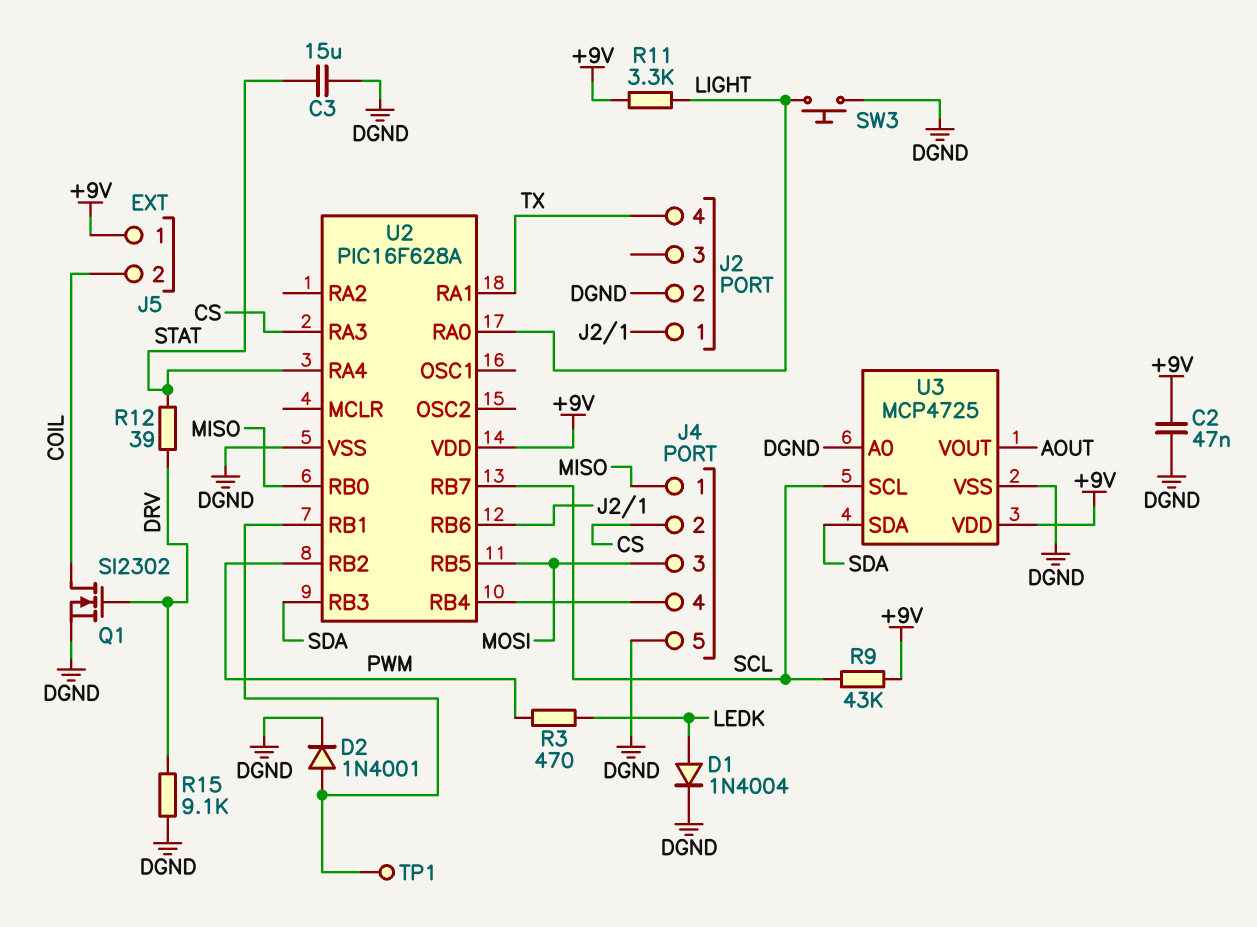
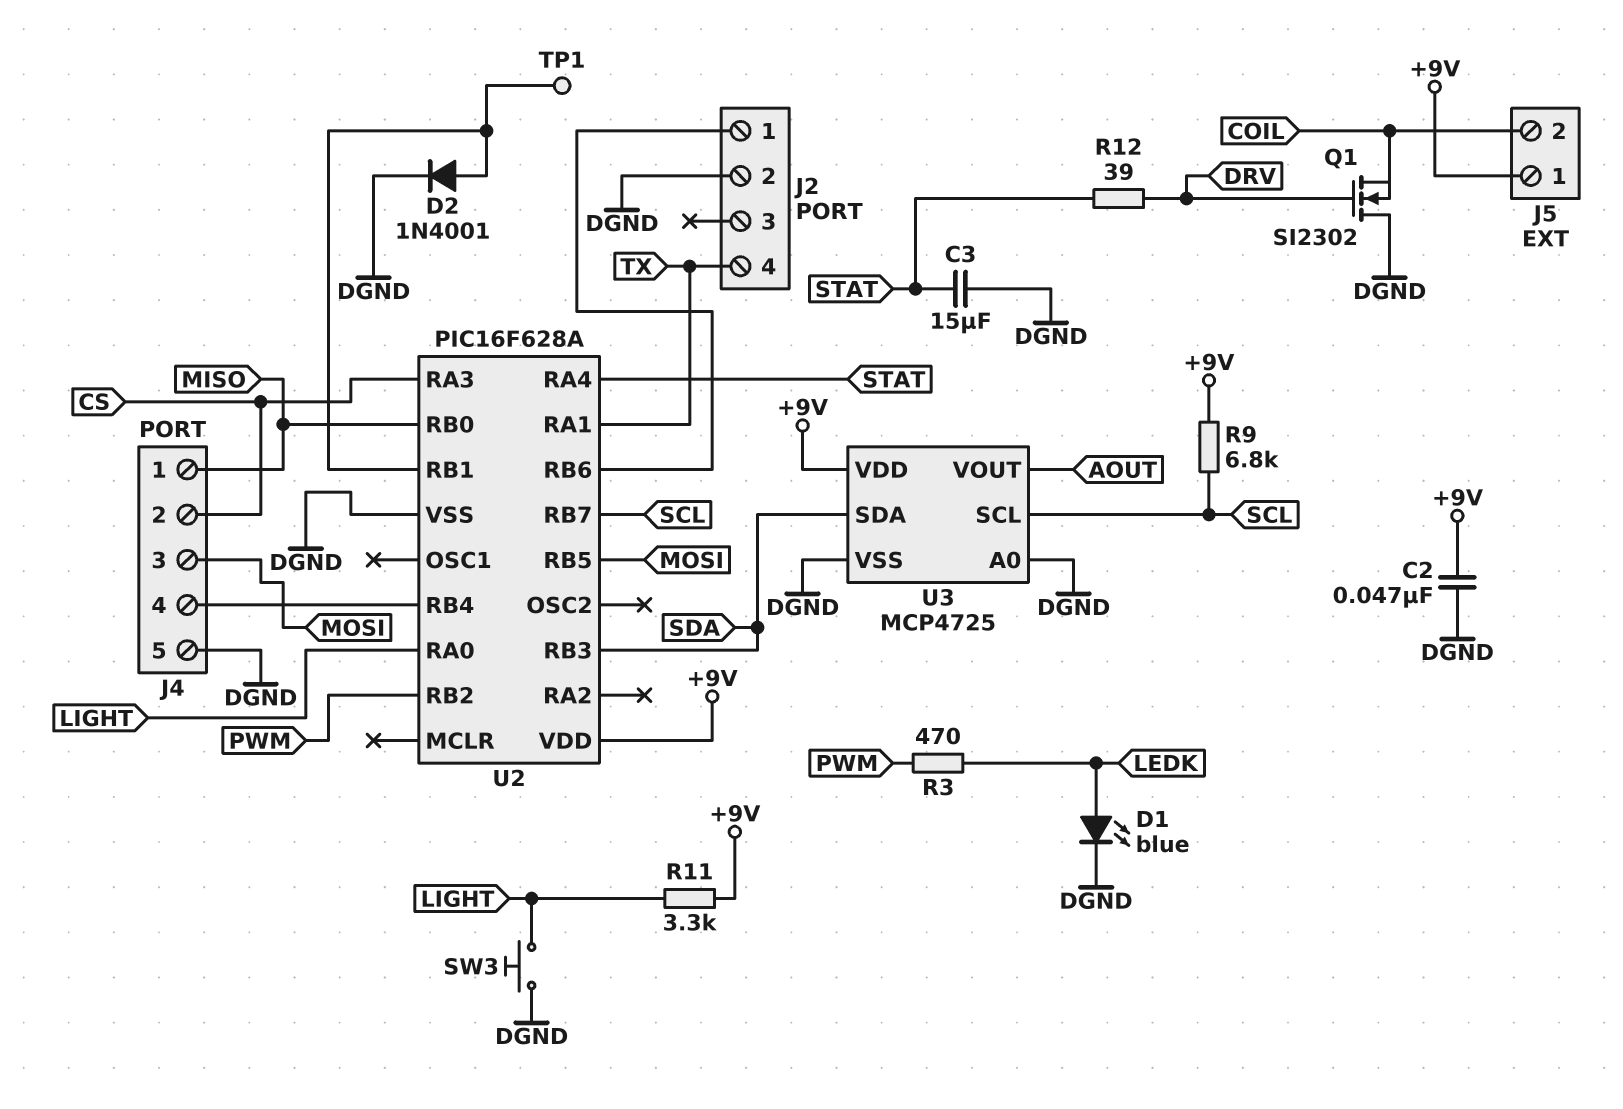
D1: diode 1N4004 (A LEDK, K DGND) -> LED blue (A LEDK, K DGND)
Q1: NMOS SI2302 (G DRV, D COIL, S DGND) -> NMOS SI2302 (G DRV, D DGND, S COIL)
R9: 43k (+9V, SCL) -> 6.8k (+9V, SCL)
R15: 9.1k (DGND, DRV) -> none

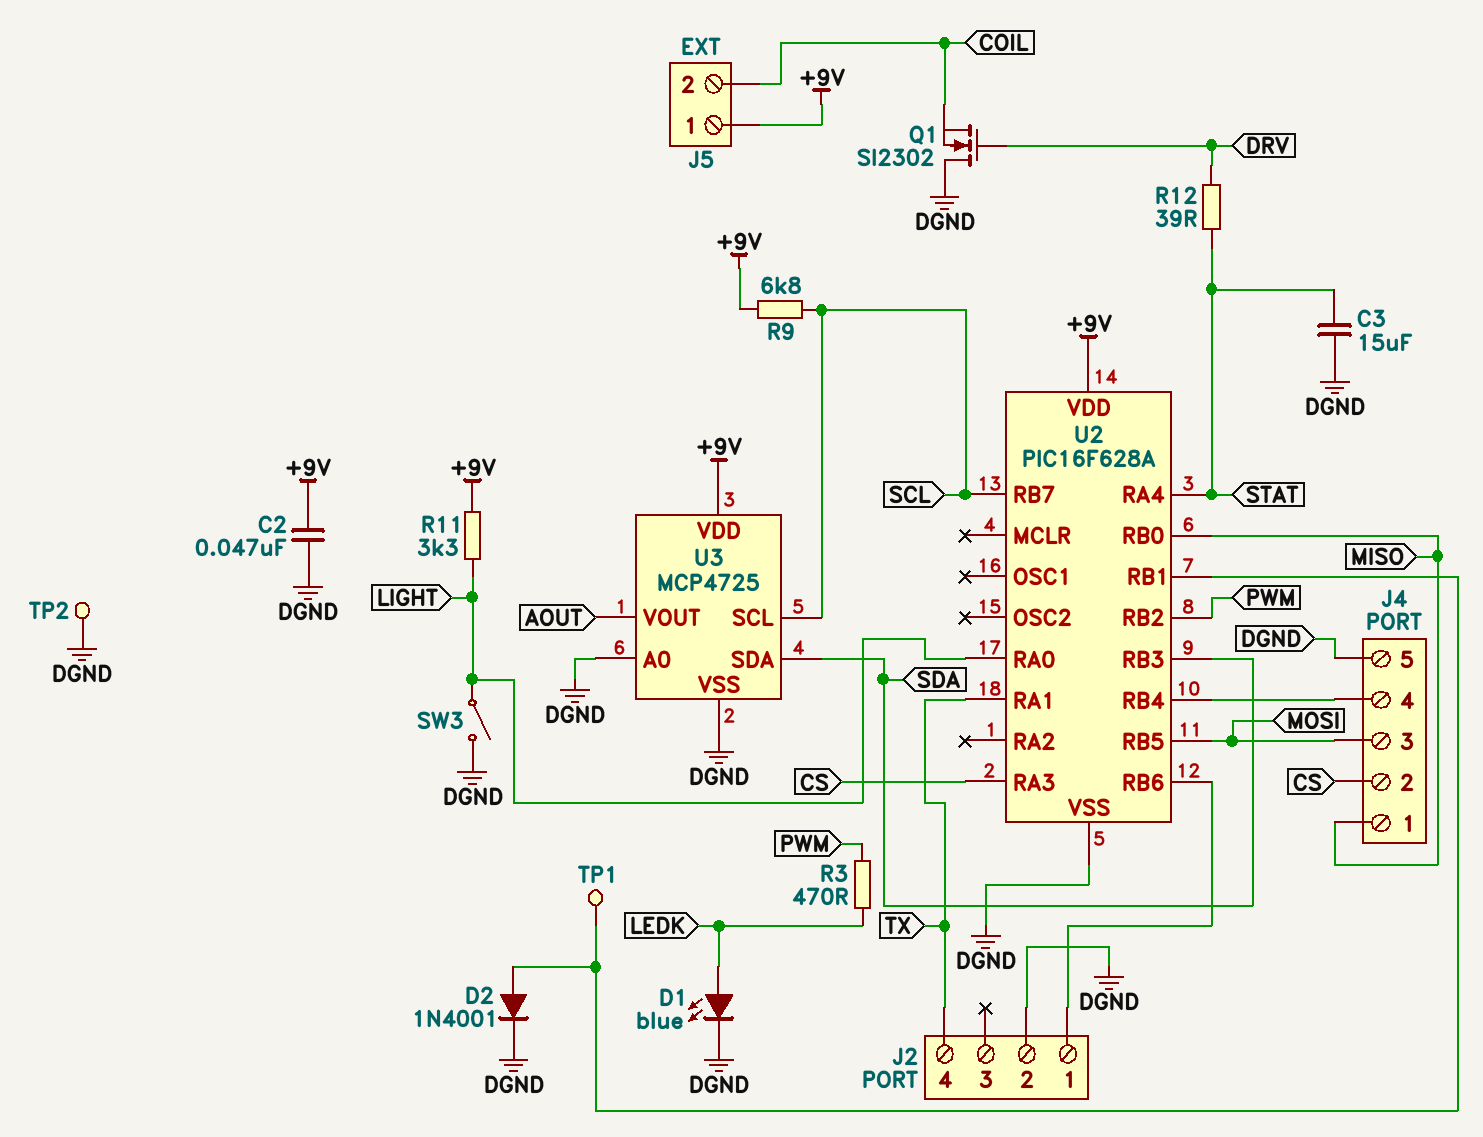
SW3: button (DGND, LIGHT) -> switch (DGND, LIGHT)
TP2: none -> test point (DGND)

